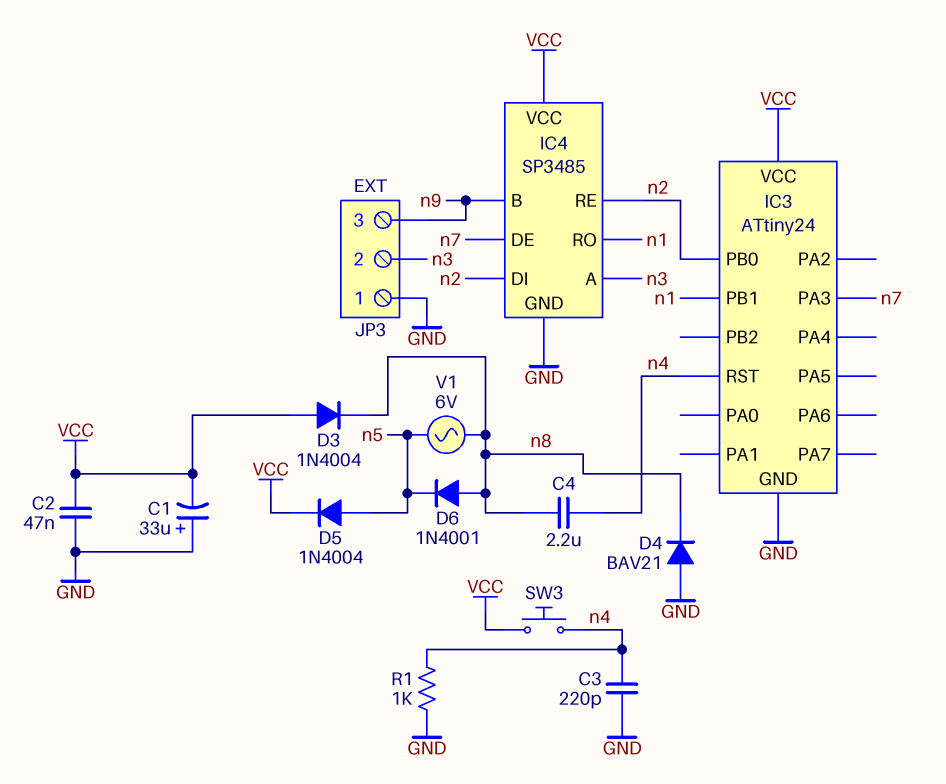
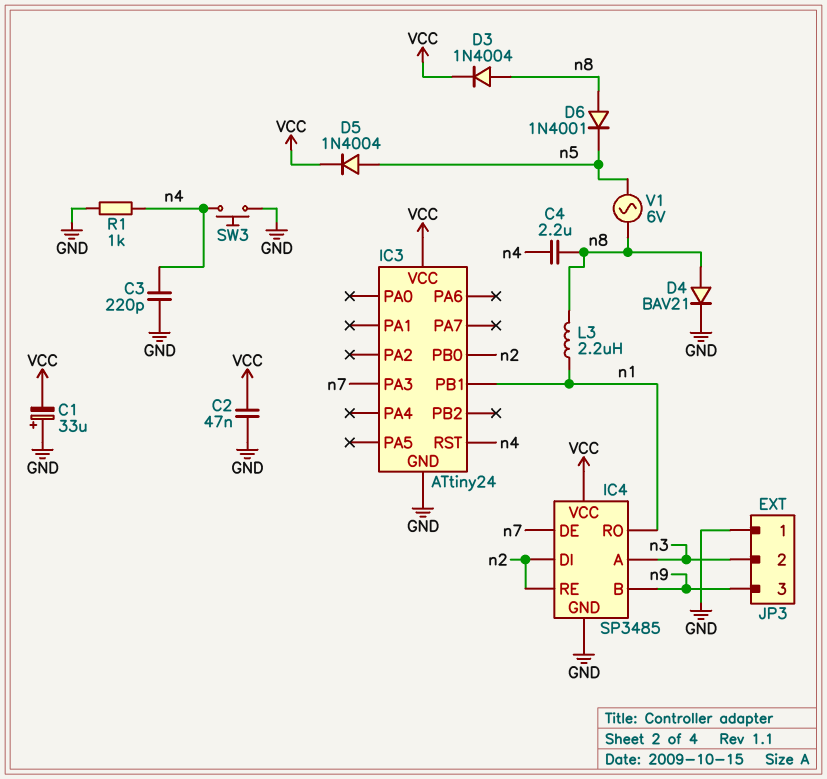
D3: diode 1N4004 (A VCC, K n8) -> diode 1N4004 (A n8, K VCC)
D4: diode BAV21 (A GND, K n8) -> diode BAV21 (A n8, K GND)
L3: none -> 2.2uH (n1, n8)
SW3: button (VCC, n4) -> button (GND, n4)

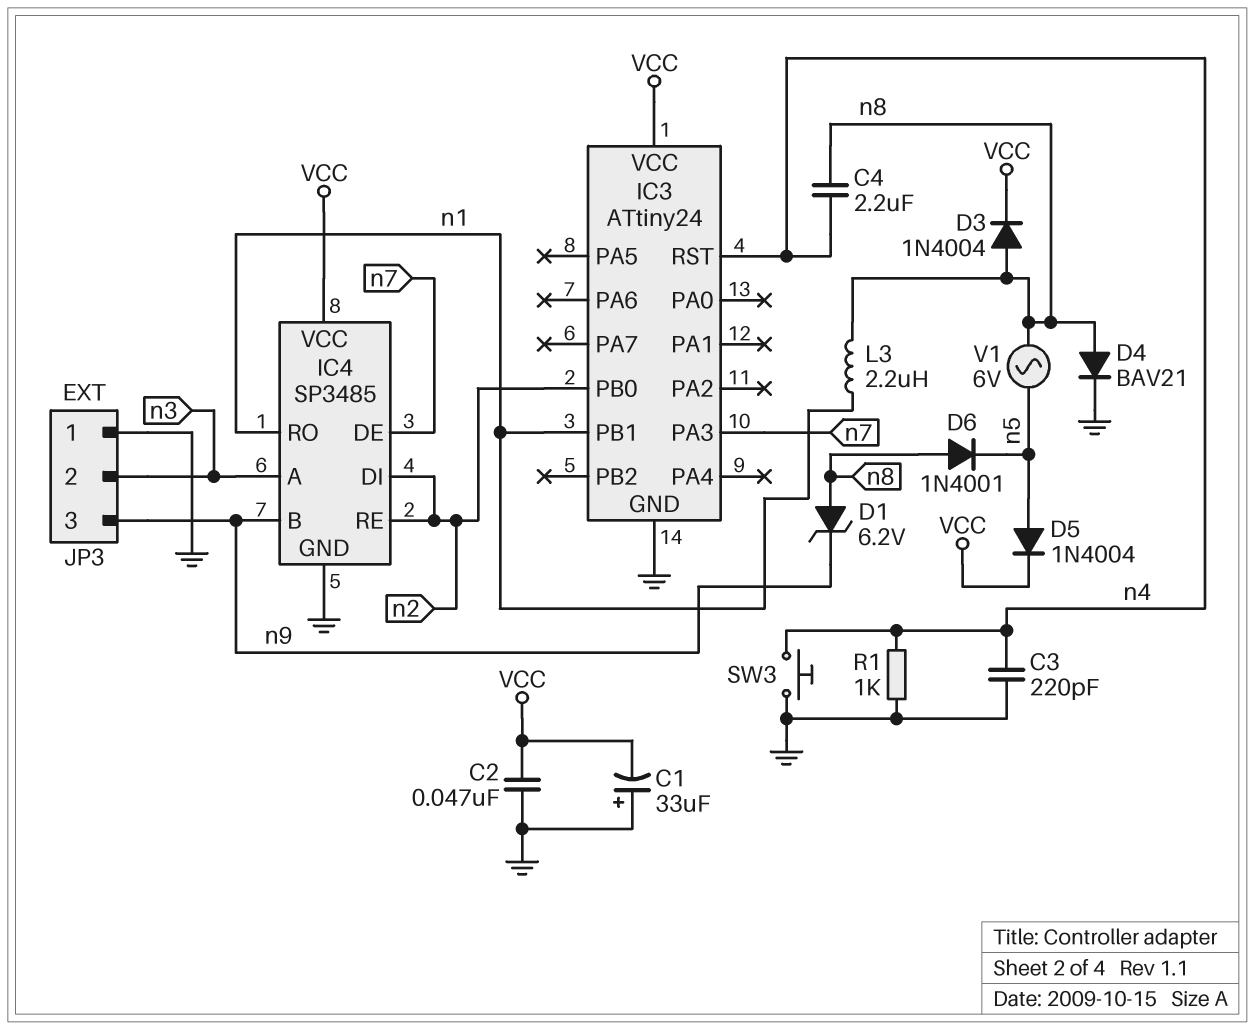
D1: none -> zener 6.2V (A n8, K n9)

